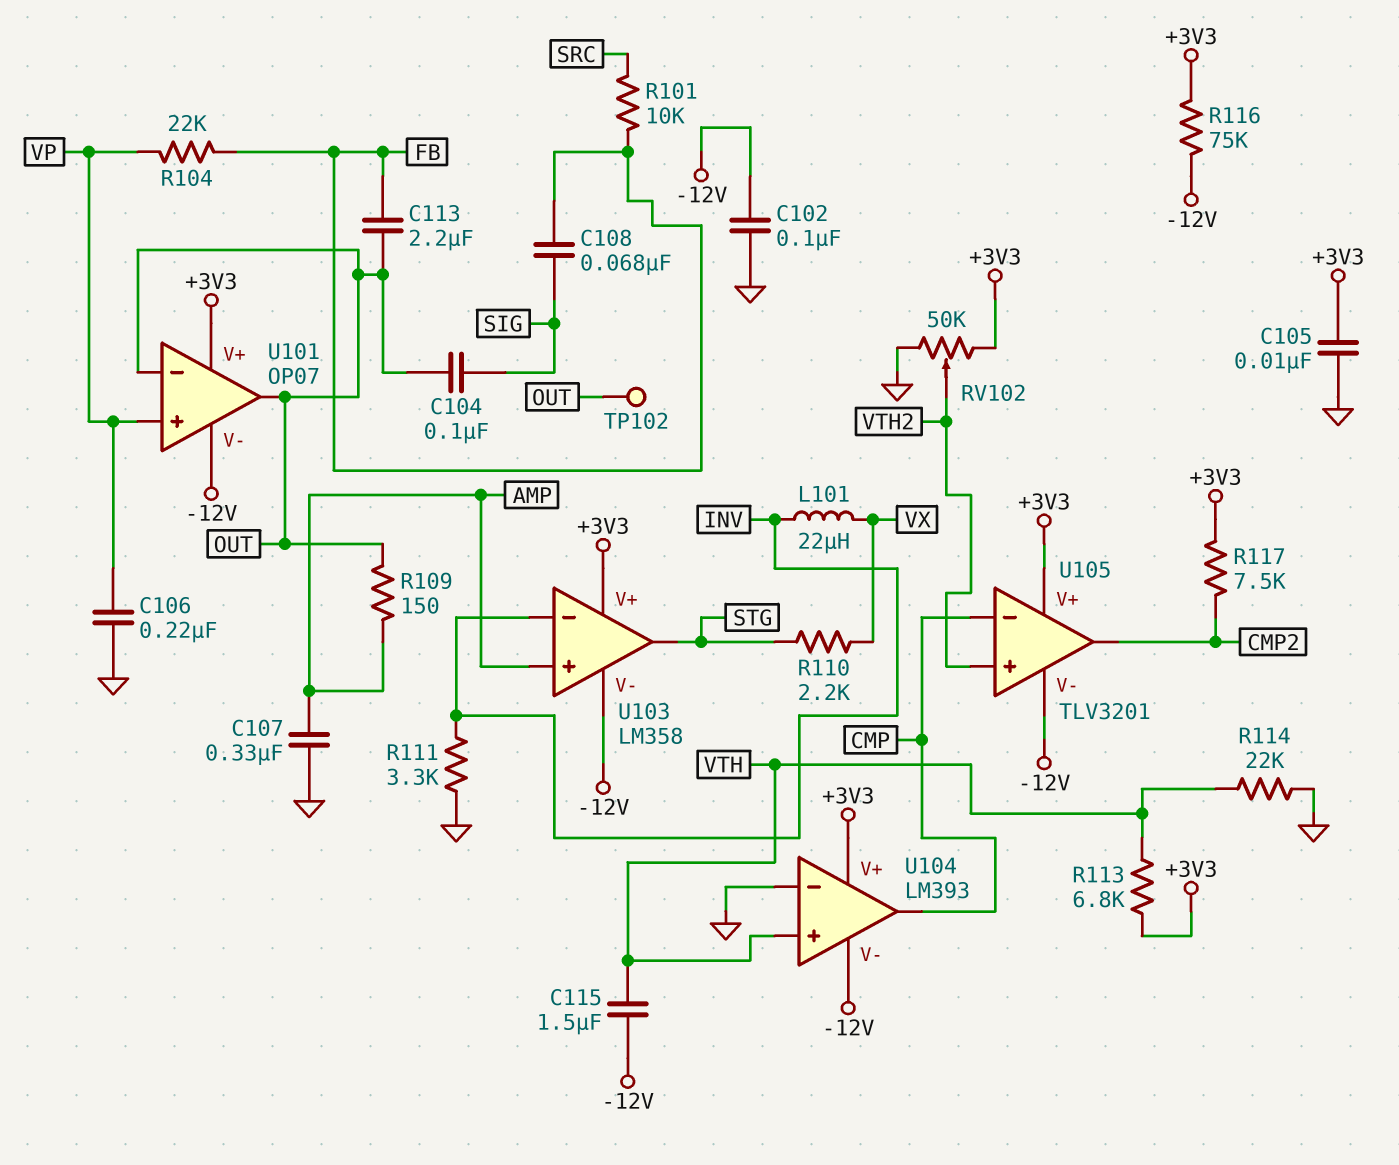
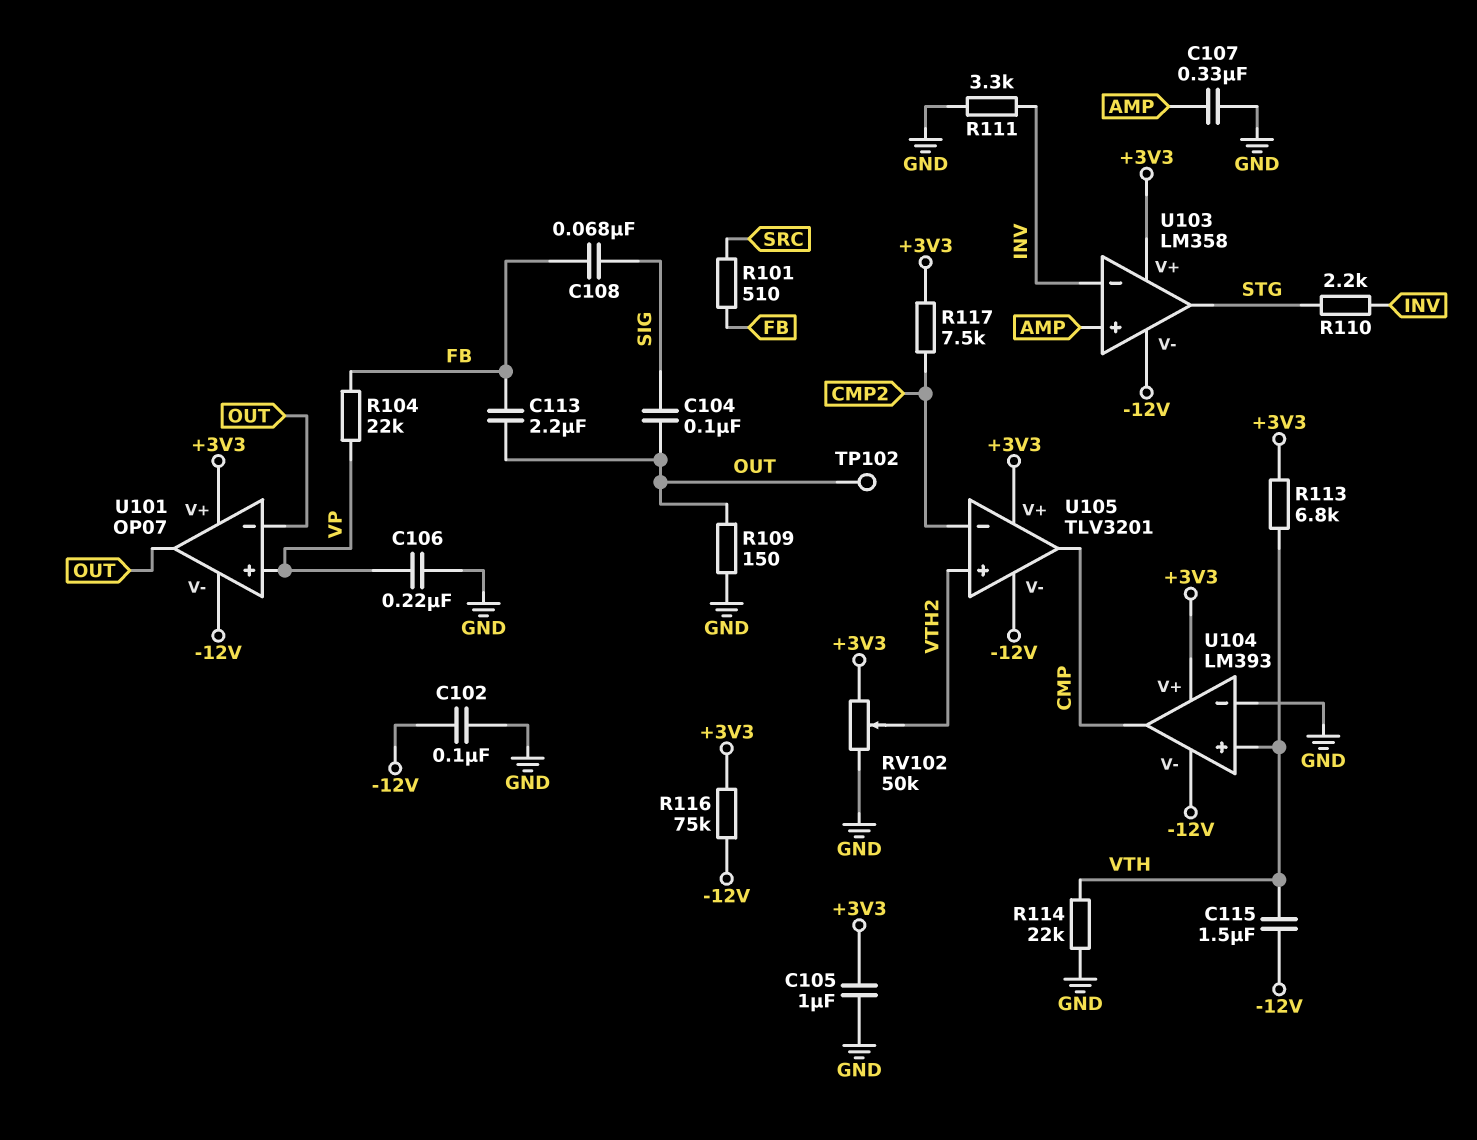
C105: 10nF (+3V3, GND) -> 1uF (+3V3, GND)
L101: 22uH (INV, VX) -> none
R101: 10k (FB, SRC) -> 510 (FB, SRC)
R109: 150 (AMP, OUT) -> 150 (GND, OUT)
R110: 2.2k (STG, VX) -> 2.2k (INV, STG)
U105 pin in-: CMP -> CMP2
U105 pin out: CMP2 -> CMP

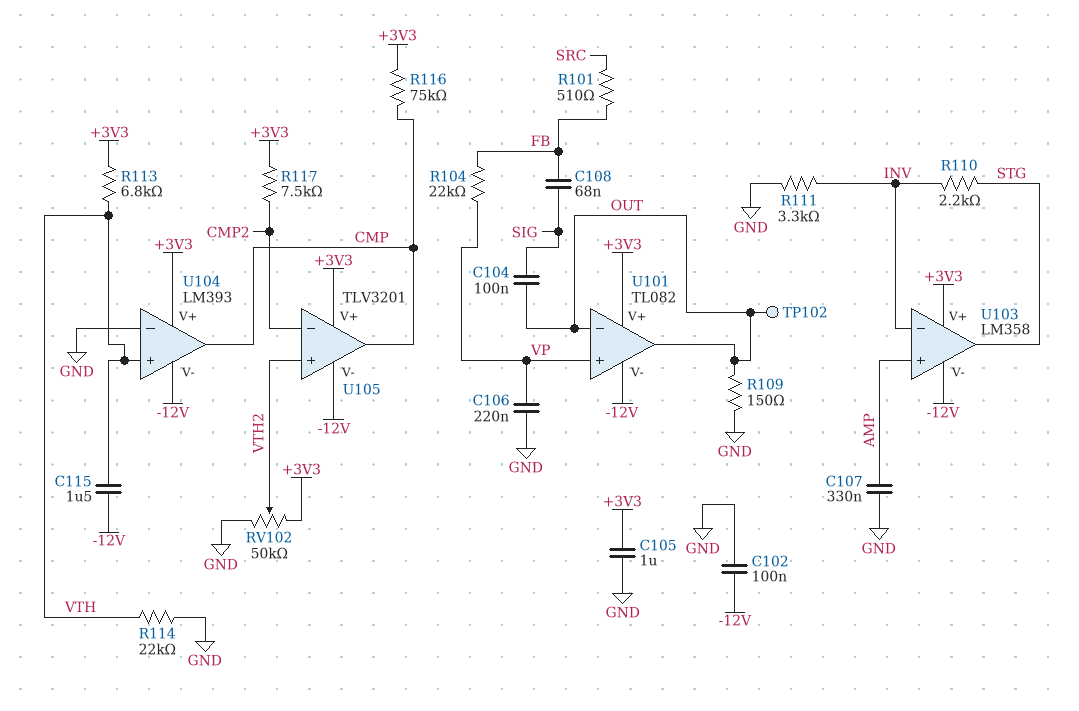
C113: 2.2uF (FB, OUT) -> none
R116: 75k (+3V3, -12V) -> 75k (+3V3, CMP)
U101: OP07 -> TL082

